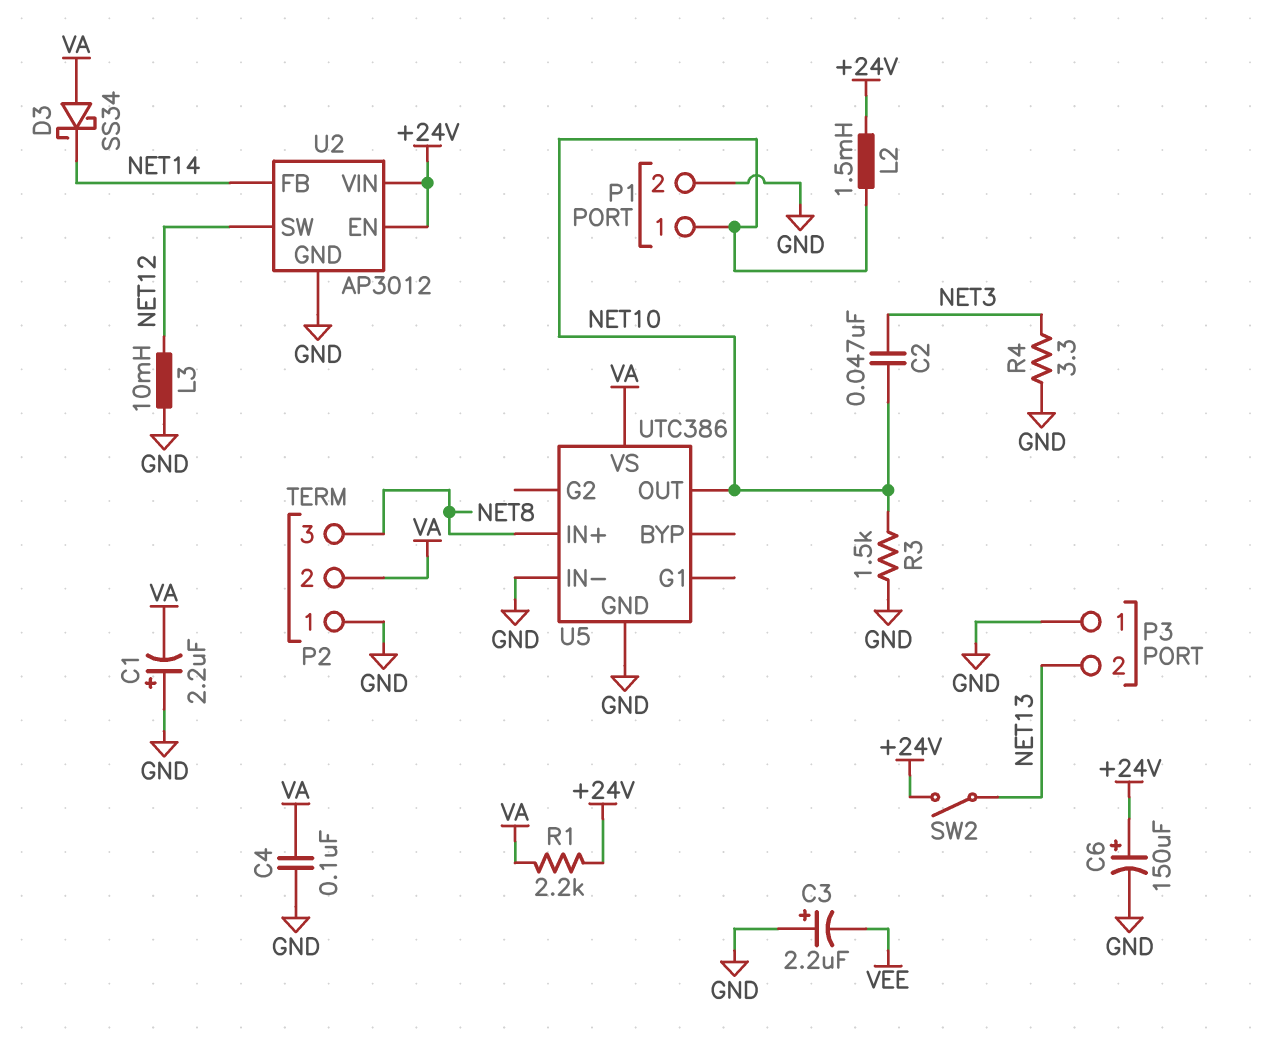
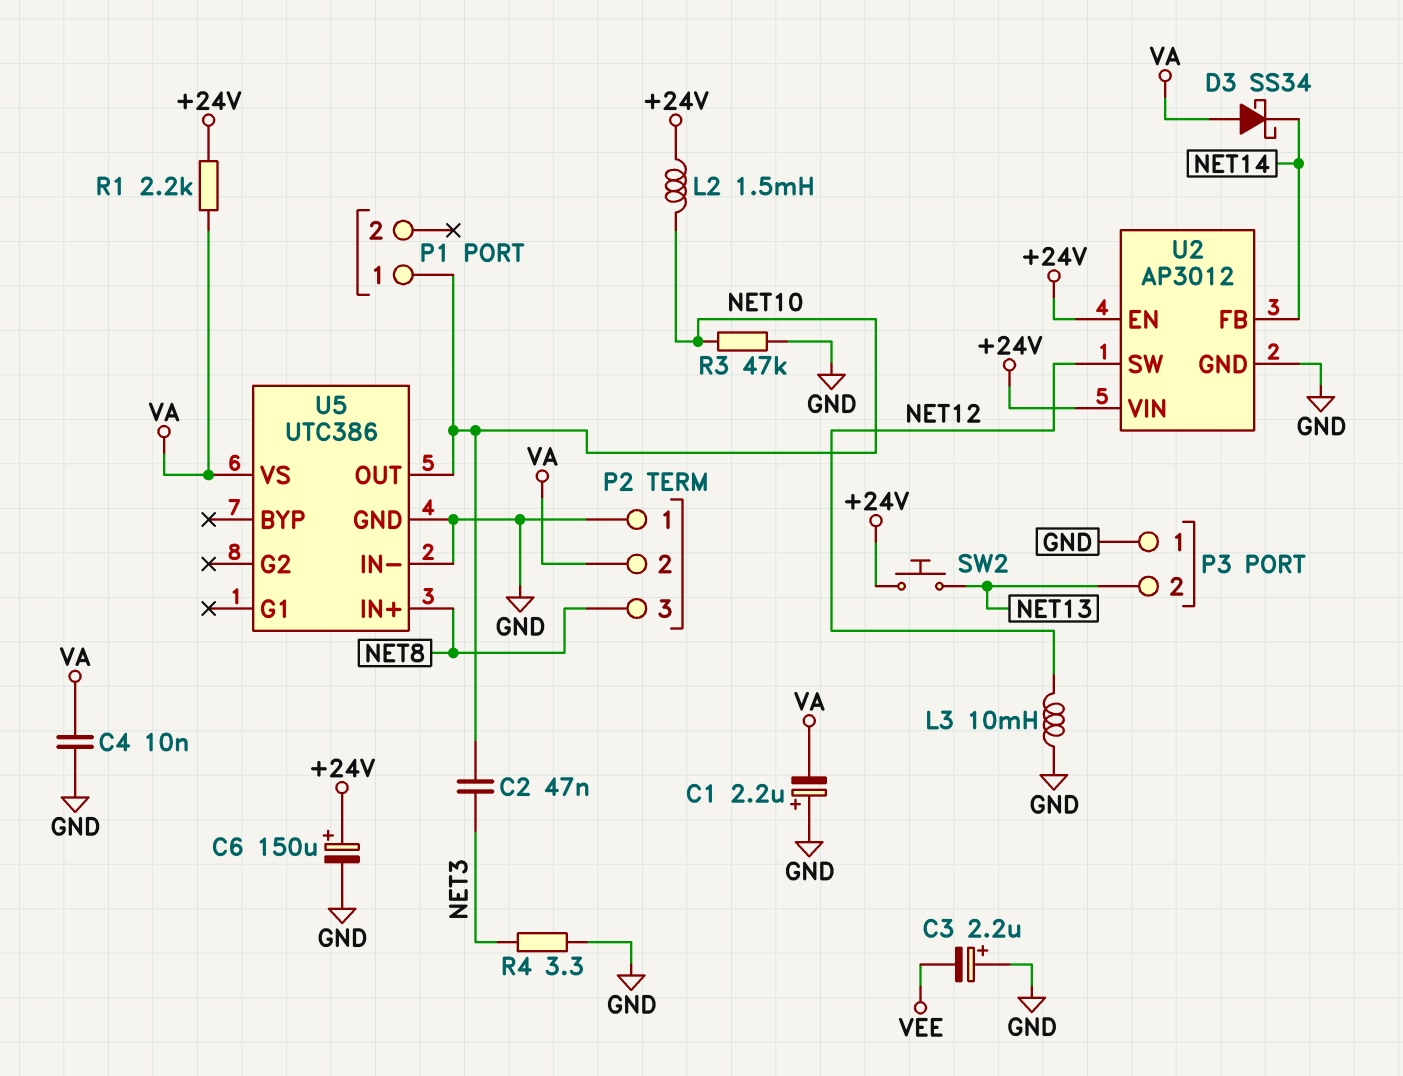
C4: 100nF (GND, VA) -> 10nF (GND, VA)
P1 pin 2: GND -> none
R3: 1.5k (GND, NET10) -> 47k (GND, NET10)
SW2: switch (+24V, NET13) -> button (+24V, NET13)

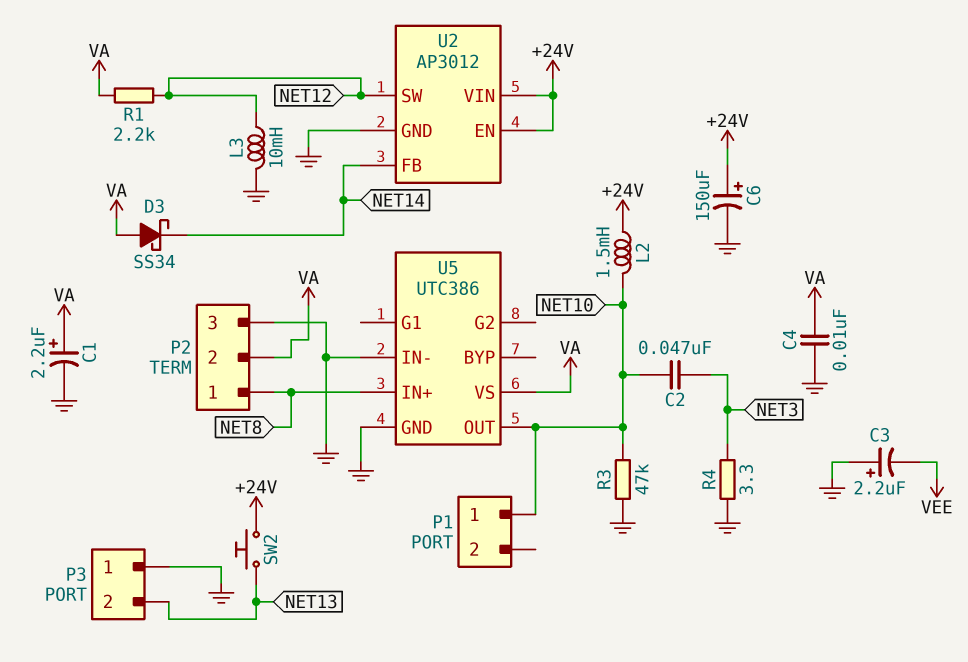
C1: 2.2uF (plus GND, minus VA) -> 2.2uF (plus VA, minus GND)
P2 pin 1: GND -> NET8
P2 pin 3: NET8 -> GND
R1: 2.2k (+24V, VA) -> 2.2k (NET12, VA)

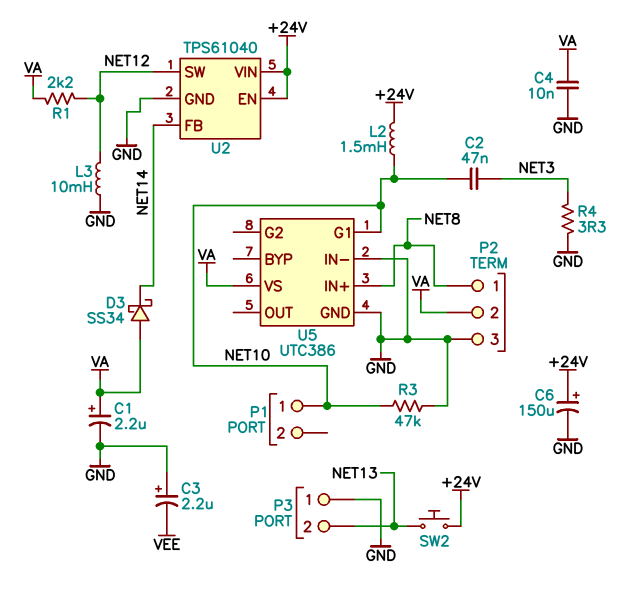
U2: AP3012 -> TPS61040
U5 pin G1: none -> NET10
U5 pin OUT: NET10 -> none

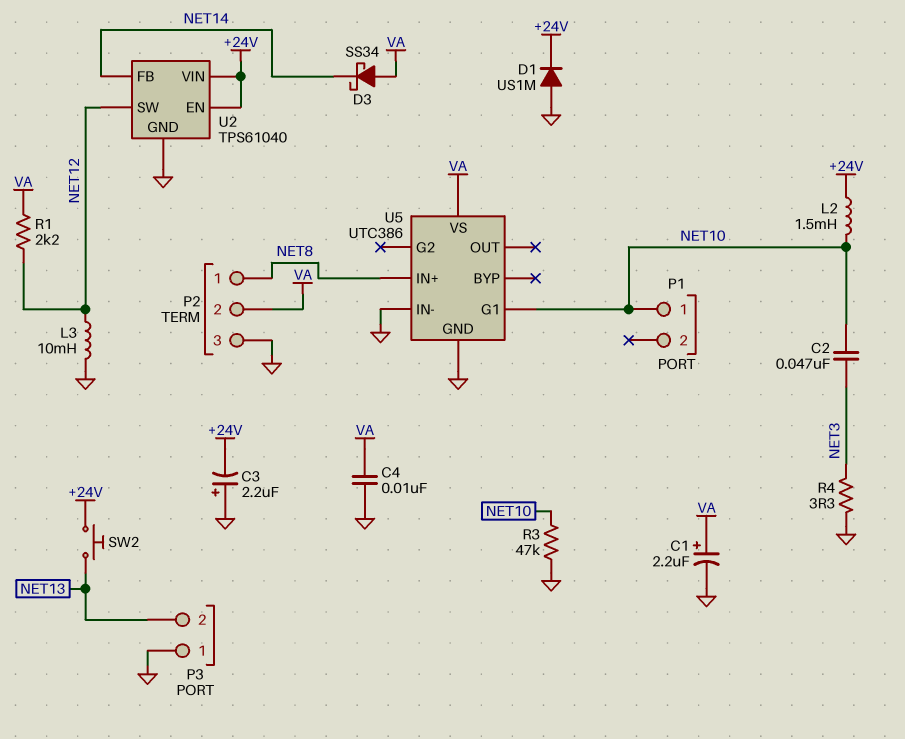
C3: 2.2uF (plus GND, minus VEE) -> 2.2uF (plus GND, minus +24V)
C6: 150uF (plus +24V, minus GND) -> none
D1: none -> diode US1M (A GND, K +24V)

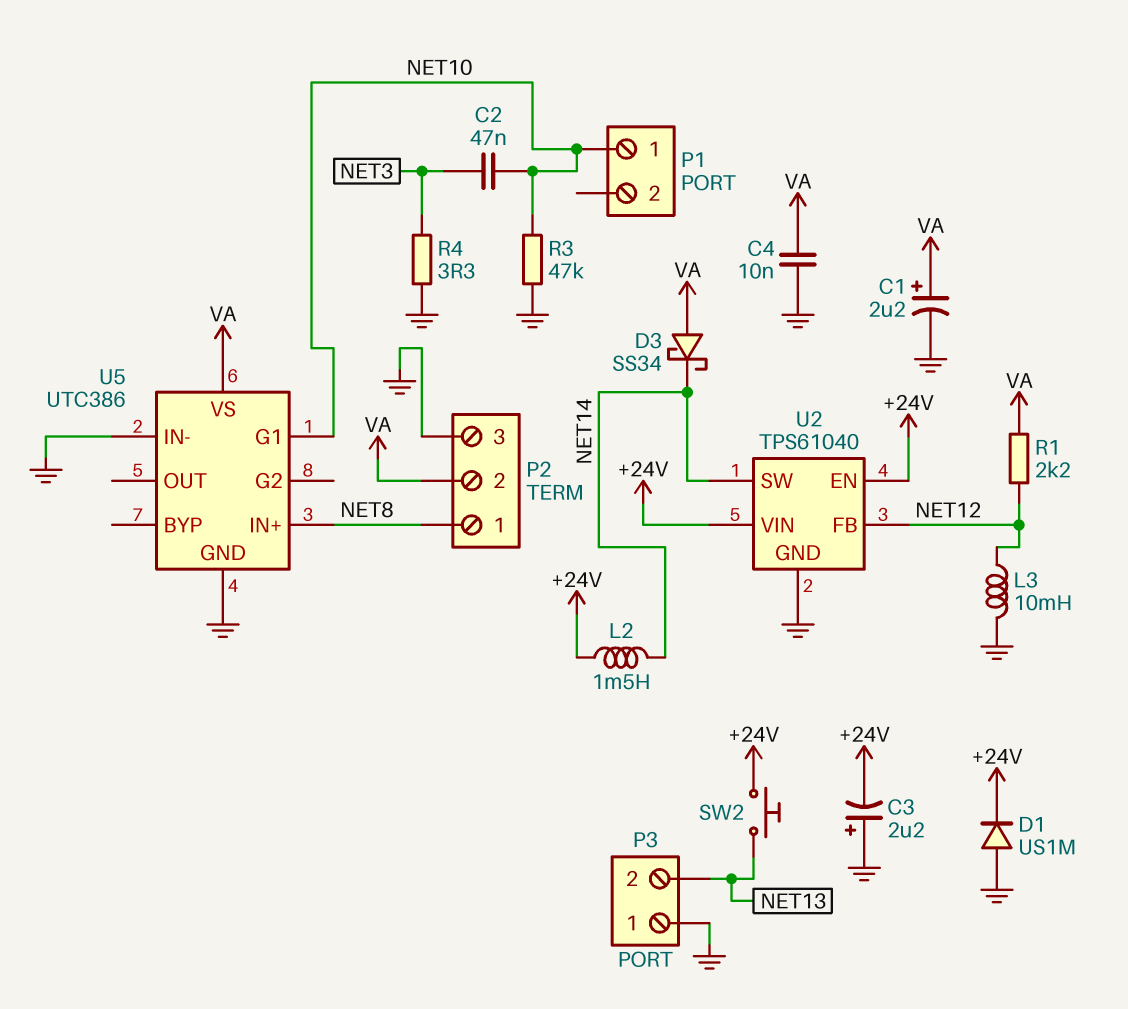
L2: 1.5mH (+24V, NET10) -> 1.5mH (+24V, NET14)
U2 pin FB: NET14 -> NET12
U2 pin SW: NET12 -> NET14

